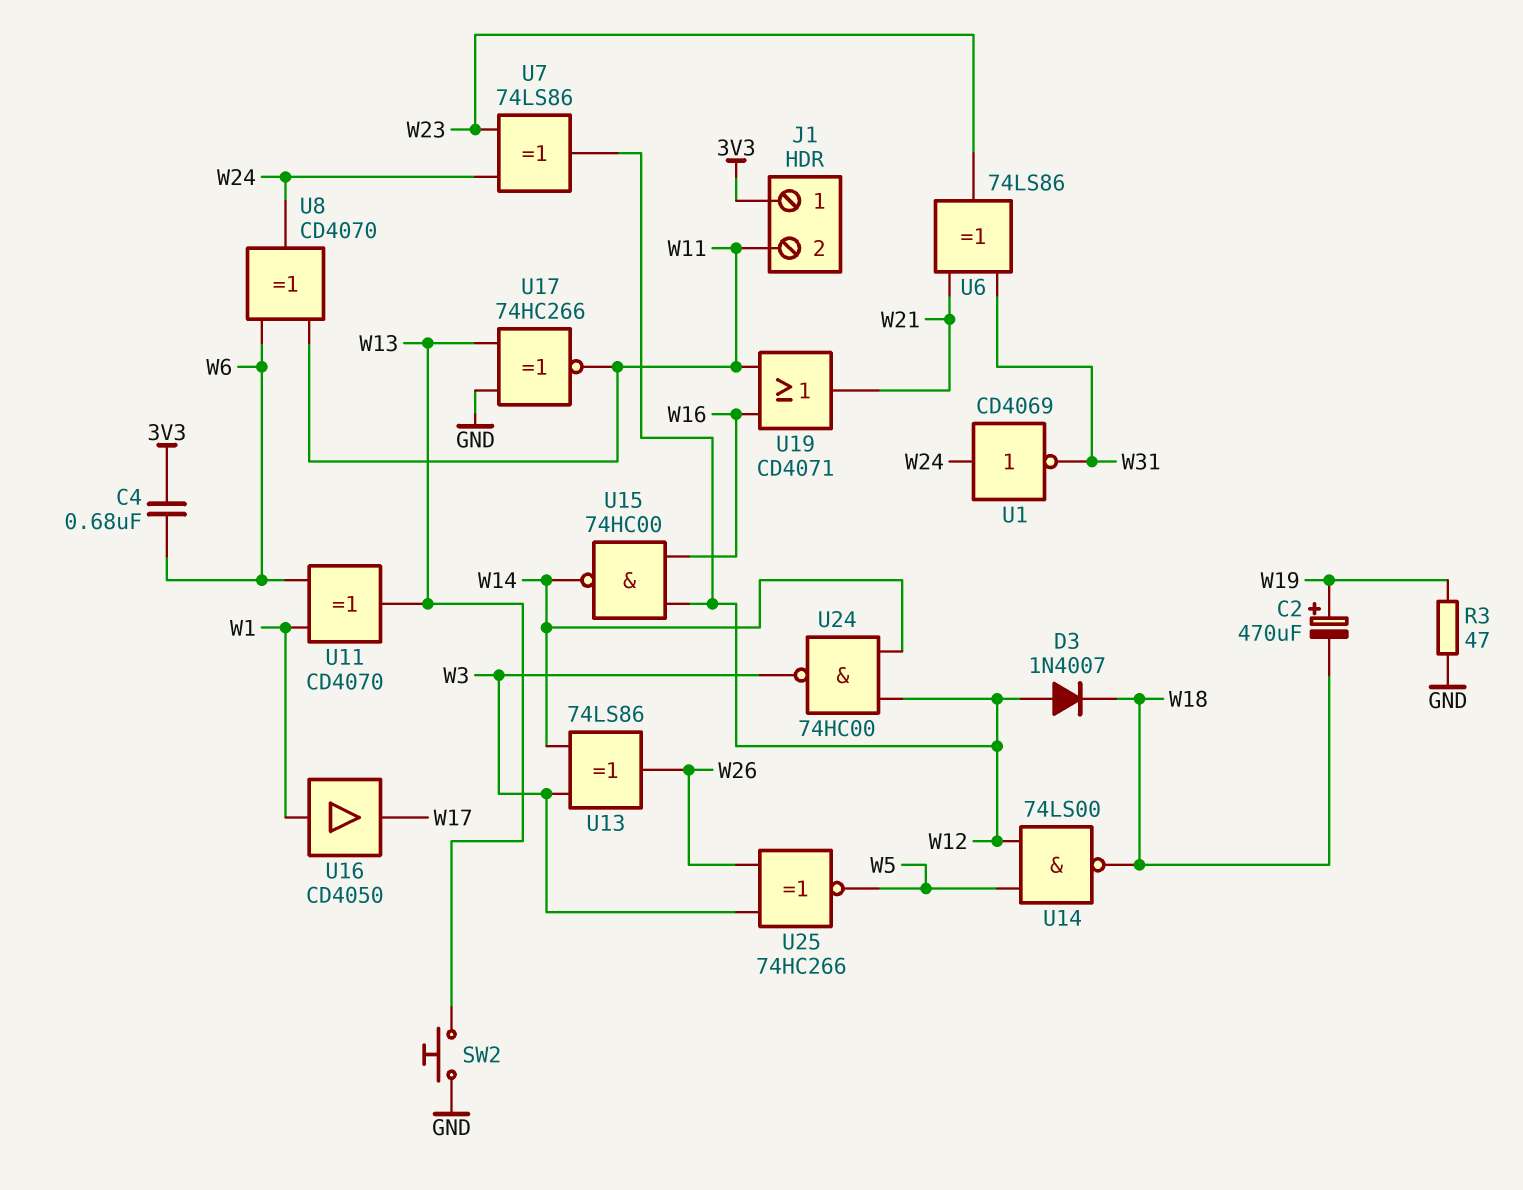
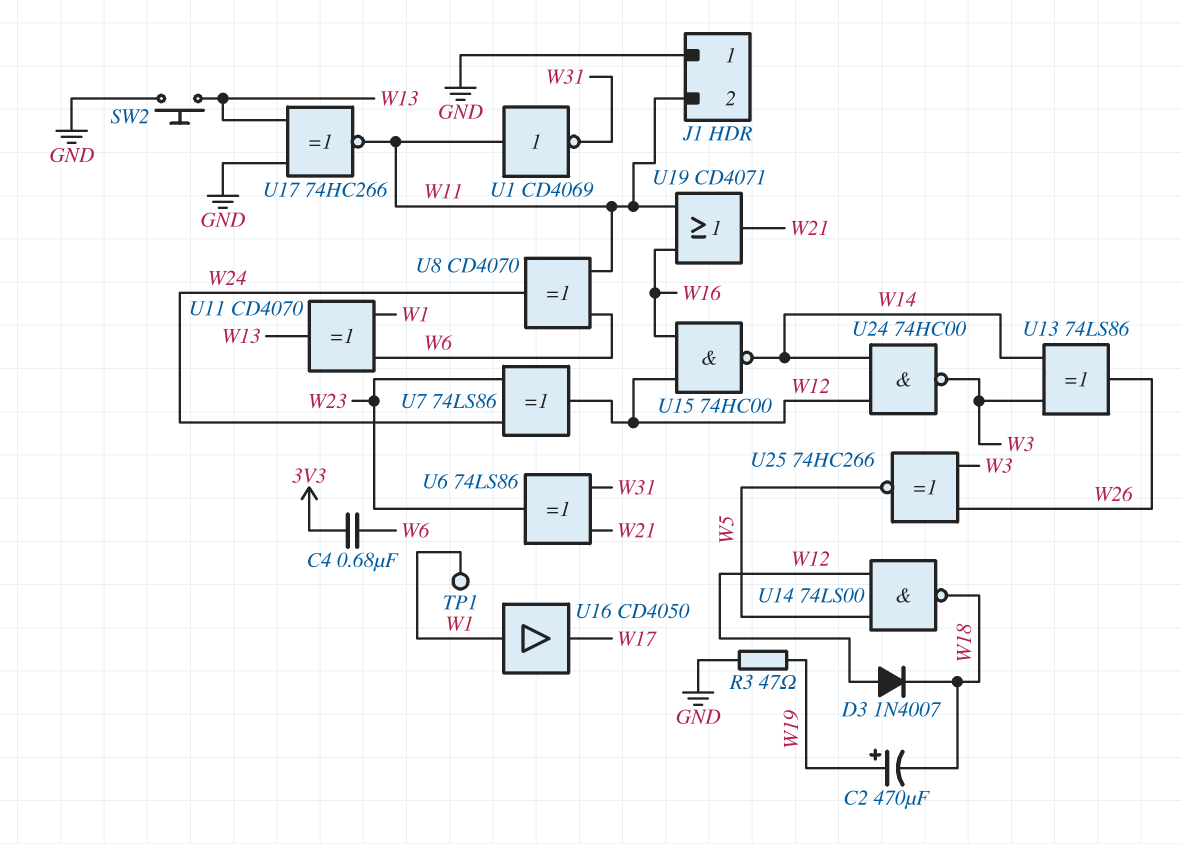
J1 pin 1: 3V3 -> GND
TP1: none -> test point (W1)
U1: NOT CD4069 (in W24, out W31) -> NOT CD4069 (in W11, out W31)

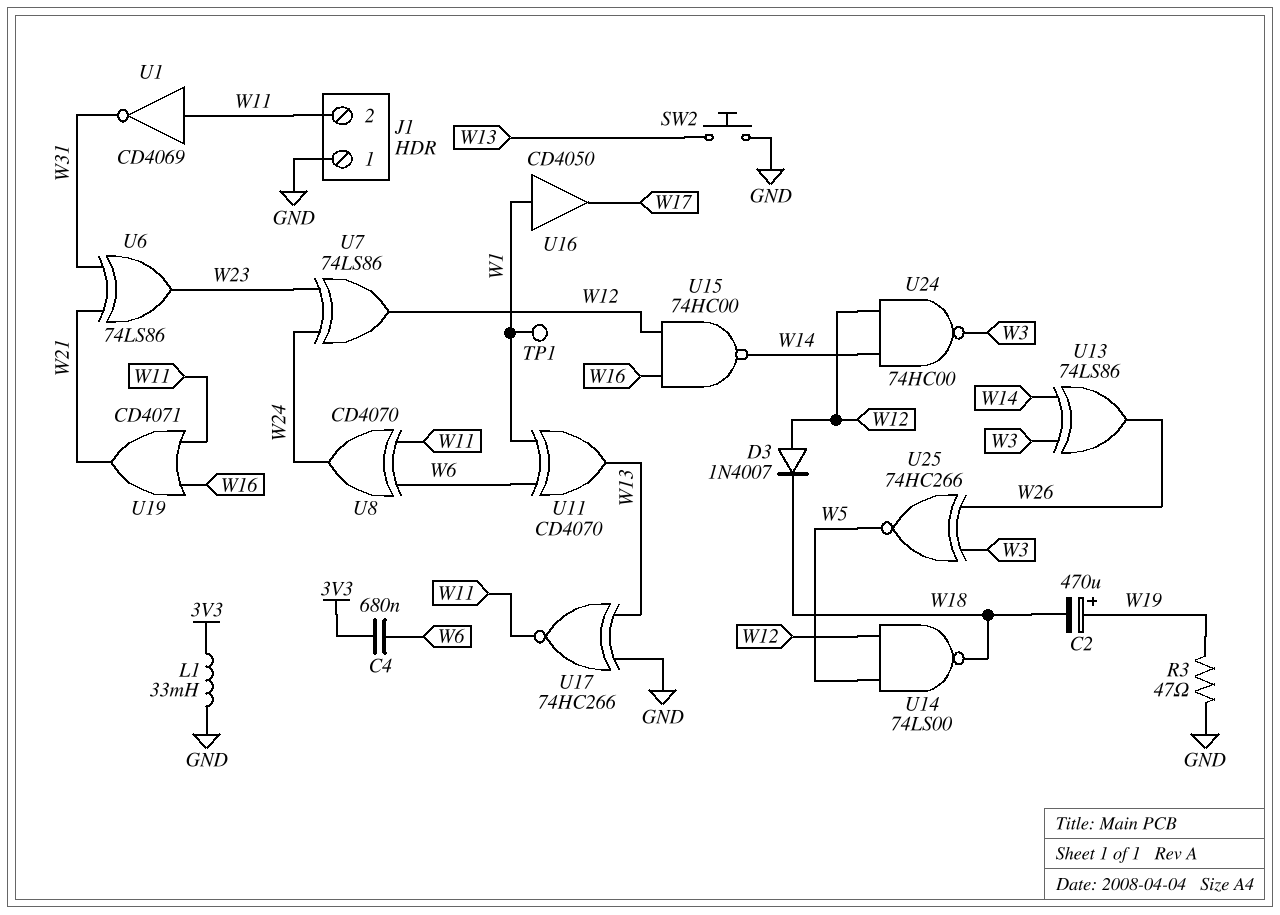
L1: none -> 33mH (3V3, GND)

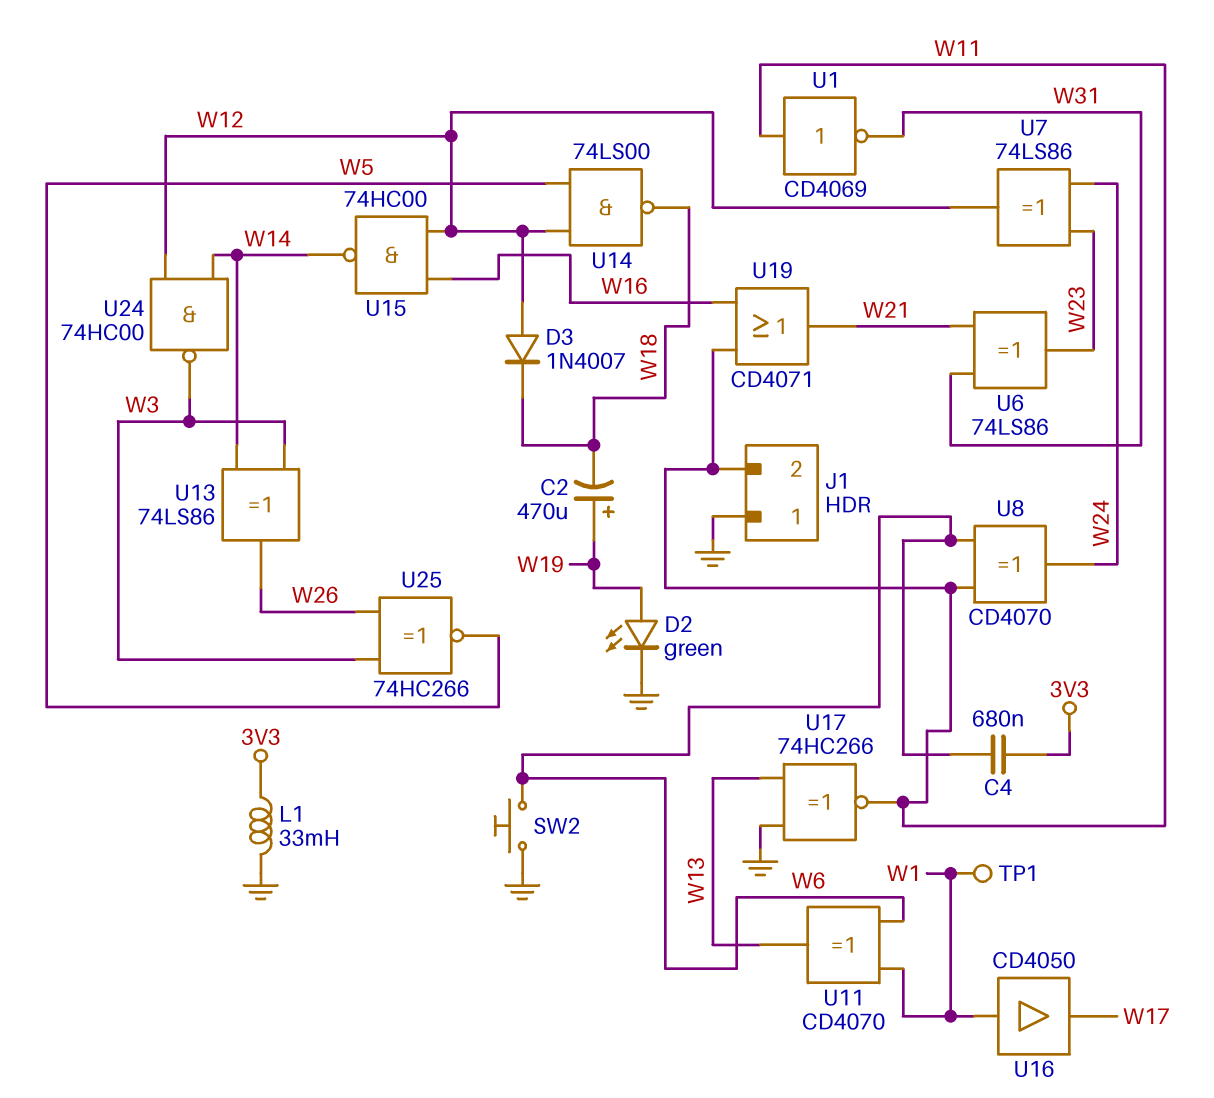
D2: none -> LED green (A W19, K GND)
R3: 47 (GND, W19) -> none
SW2: button (GND, W13) -> button (GND, W6)

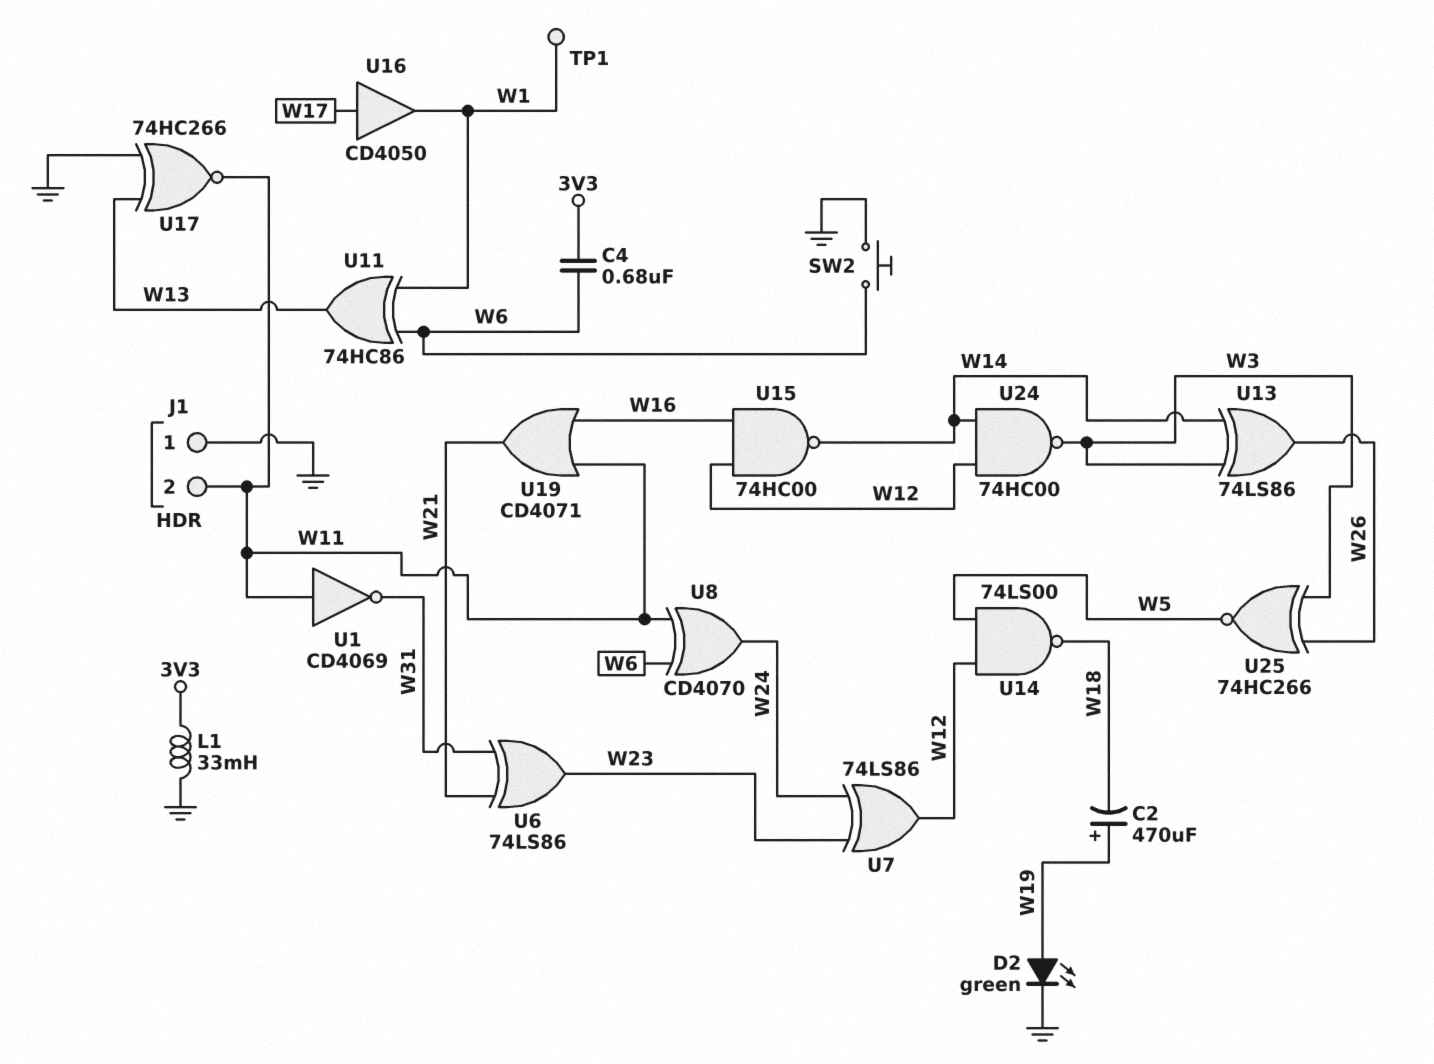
D3: diode 1N4007 (A W12, K W18) -> none
U11: XOR CD4070 (in W1, in W6, out W13) -> XOR 74HC86 (in W1, in W6, out W13)
U16: buffer CD4050 (in W1, out W17) -> buffer CD4050 (in W17, out W1)

